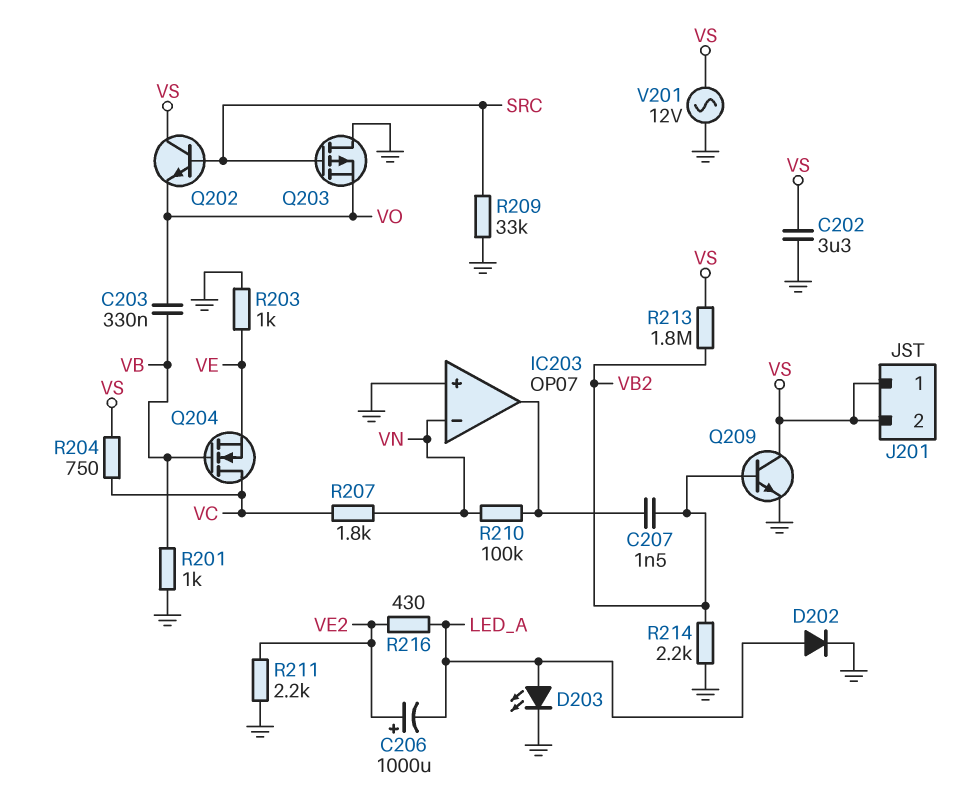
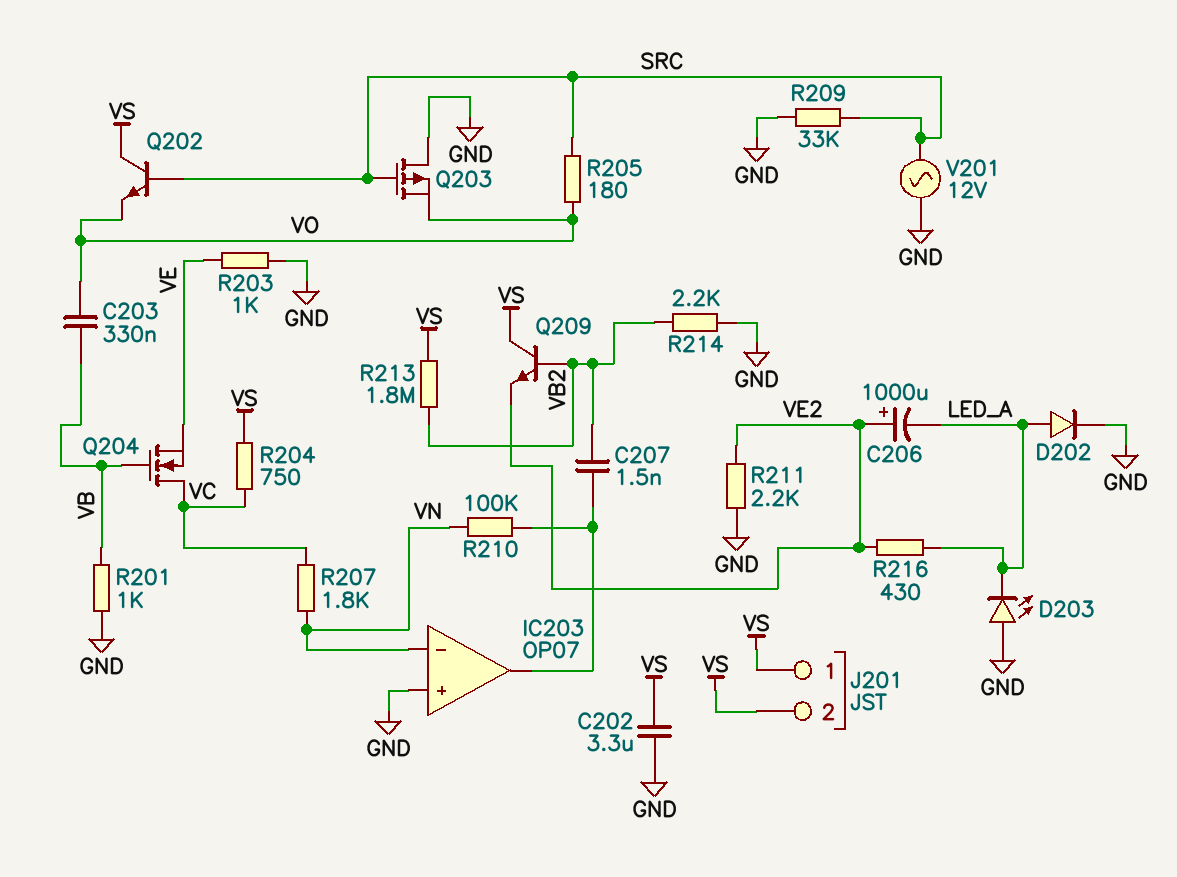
D203: LED (A LED_A, K GND) -> LED (A GND, K LED_A)
Q209: NPN (B VB2, C VS, E GND) -> NPN (B VB2, C VS, E VE2)
R205: none -> 180 (SRC, VO)
V201: AC 12V (GND, VS) -> AC 12V (GND, SRC)

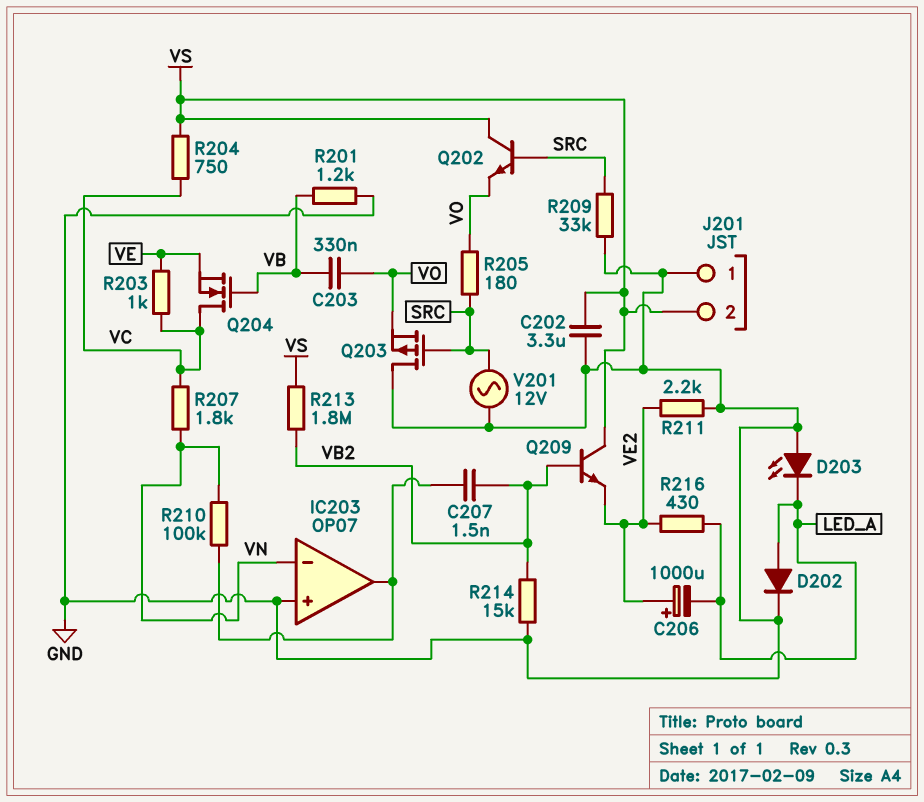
J201 pin 1: VS -> GND
R201: 1k (GND, VB) -> 1.2k (GND, VB)
R203: 1k (GND, VE) -> 1k (VC, VE)
R214: 2.2k (GND, VB2) -> 15k (GND, VB2)

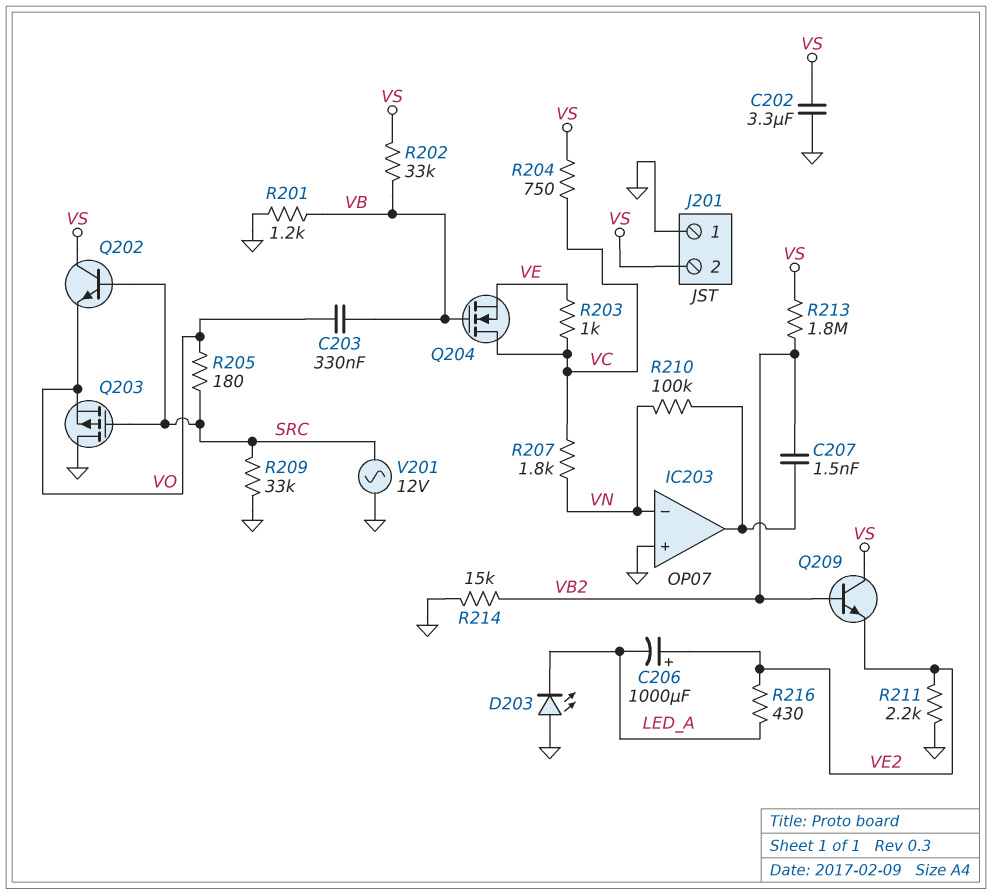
D202: diode (A LED_A, K GND) -> none
R202: none -> 33k (VB, VS)

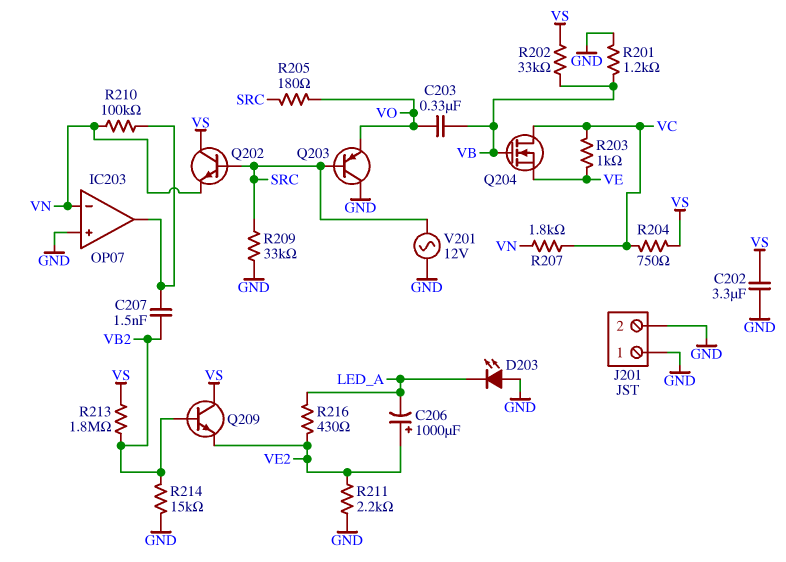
J201 pin 2: VS -> GND
Q202: NPN (B SRC, C VS, E VO) -> NPN (B SRC, C VS, E VN)
Q203: PMOS (G SRC, D GND, S VO) -> PNP (B SRC, C GND, E VO)

